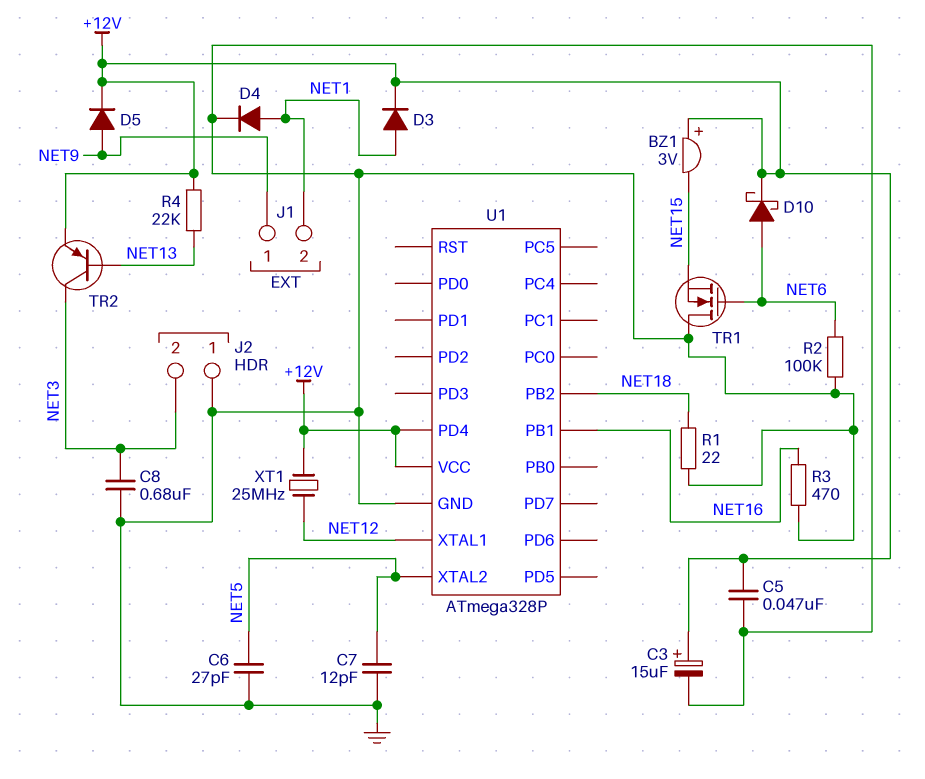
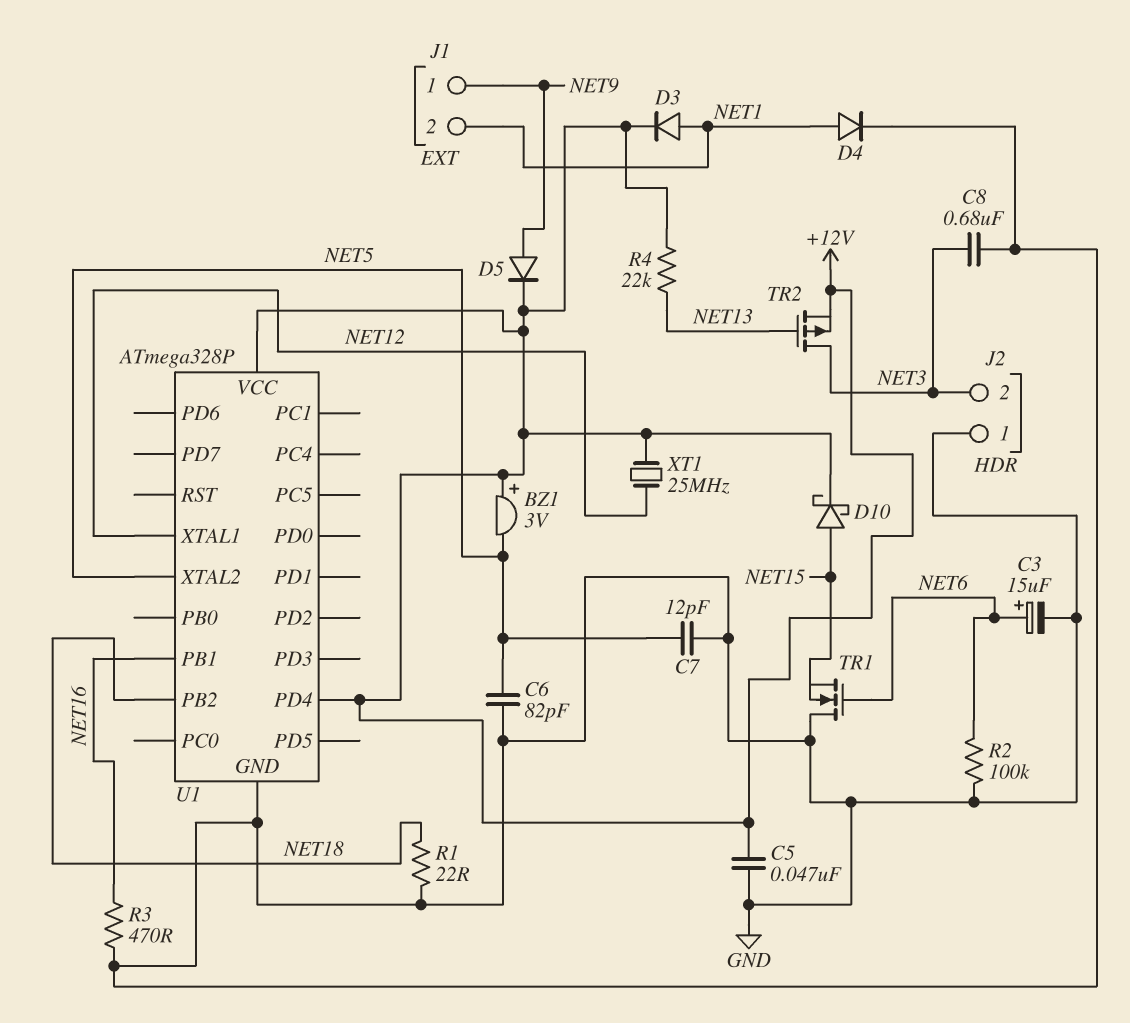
BZ1: buzzer 3V (plus +12V, minus NET15) -> buzzer 3V (plus +12V, minus NET5)
C3: 15uF (plus +12V, minus GND) -> 15uF (plus NET6, minus GND)
C6: 27pF (GND, NET5) -> 82pF (GND, NET5)
D10: schottky (A NET6, K +12V) -> schottky (A NET15, K +12V)
TR2: PNP (B NET13, C NET3, E +12V) -> PMOS (G NET13, D NET3, S +12V)

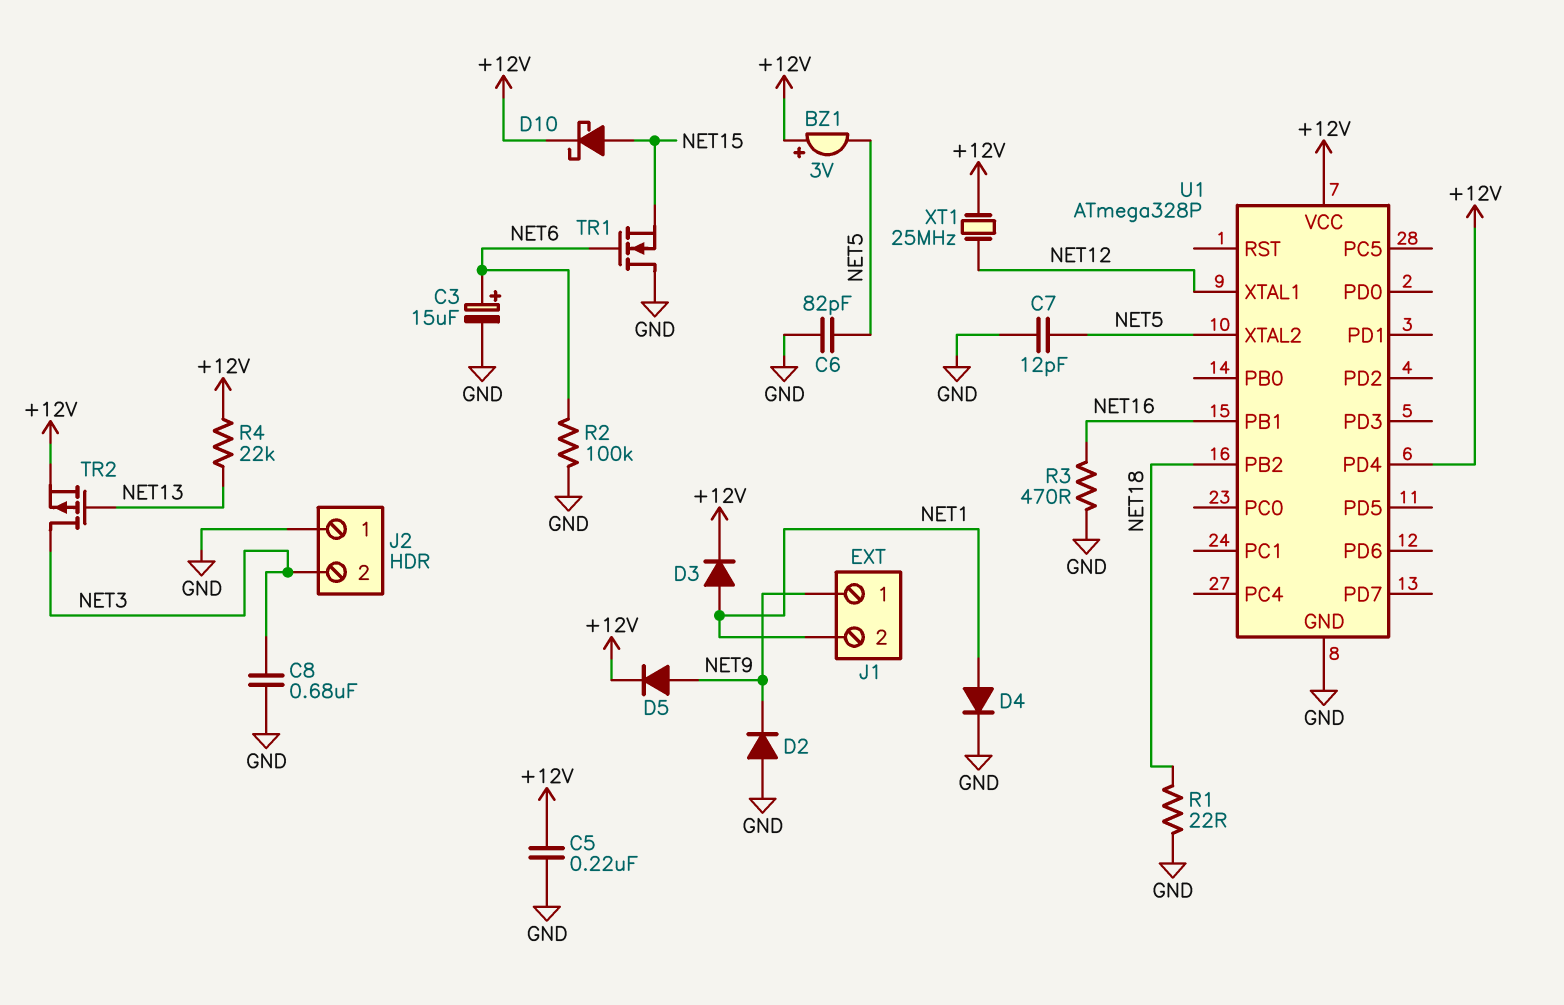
C5: 47nF (+12V, GND) -> 220nF (+12V, GND)
D2: none -> diode (A GND, K NET9)

